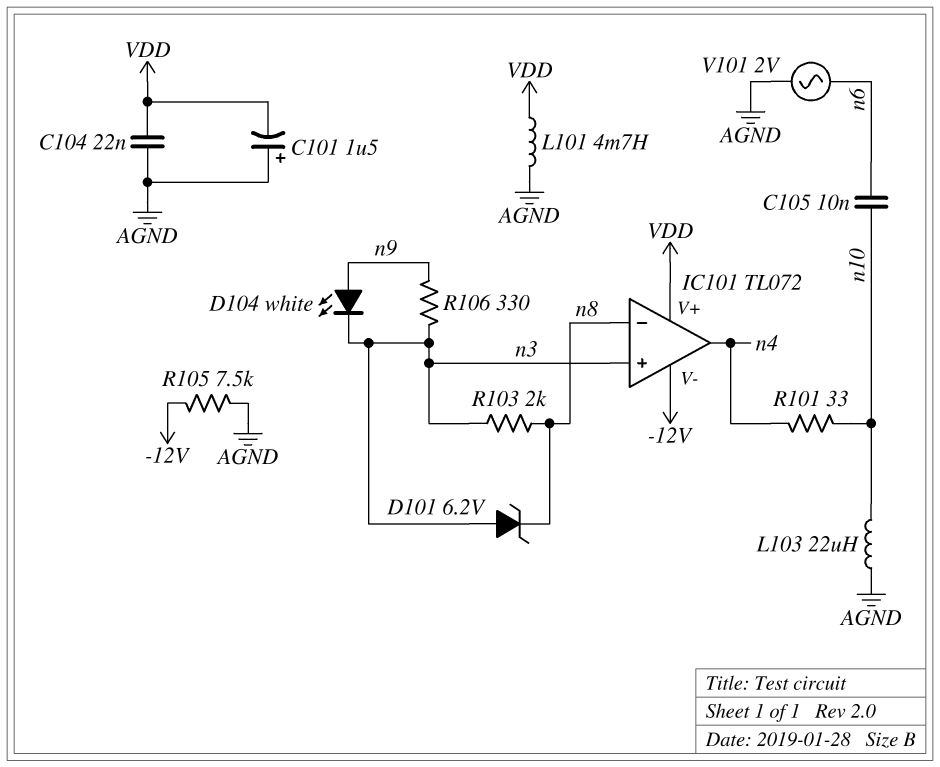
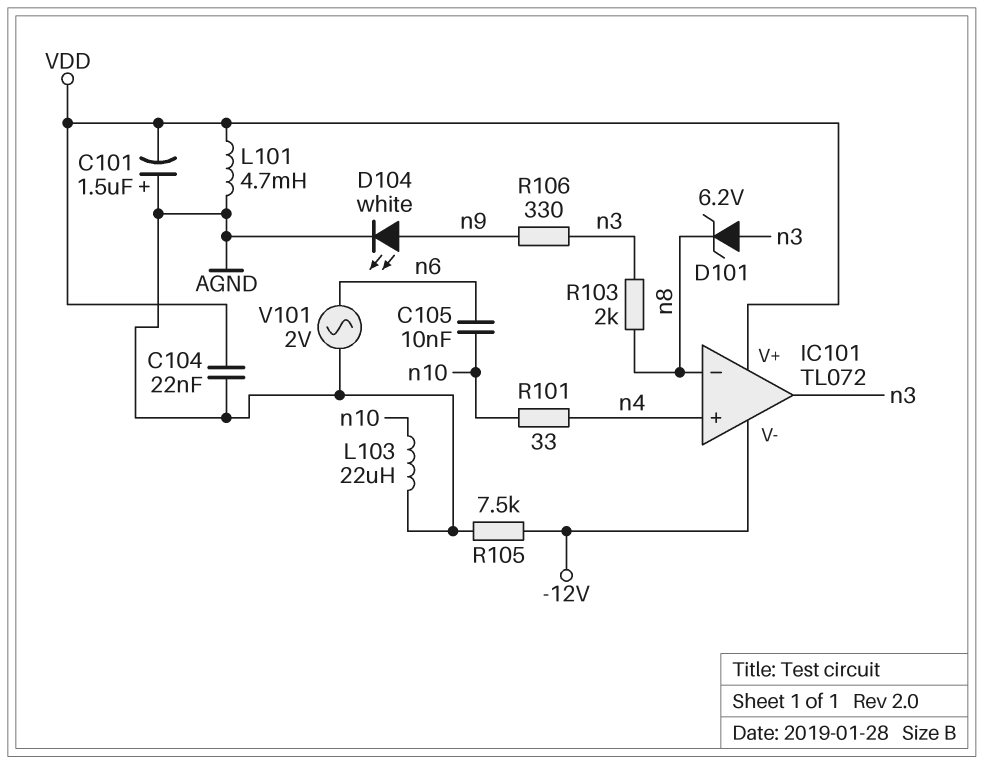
D104: LED white (A n9, K n3) -> LED white (A n9, K AGND)
IC101 pin in+: n3 -> n4
IC101 pin out: n4 -> n3

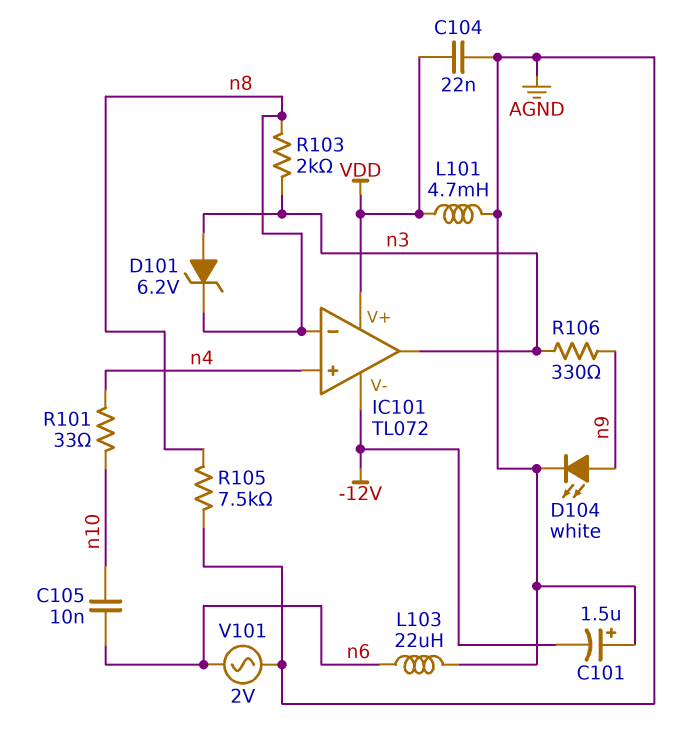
C101: 1.5uF (plus AGND, minus VDD) -> 1.5uF (plus AGND, minus -12V)
L103: 22uH (AGND, n10) -> 22uH (AGND, n6)
R105: 7.5k (-12V, AGND) -> 7.5k (AGND, n8)

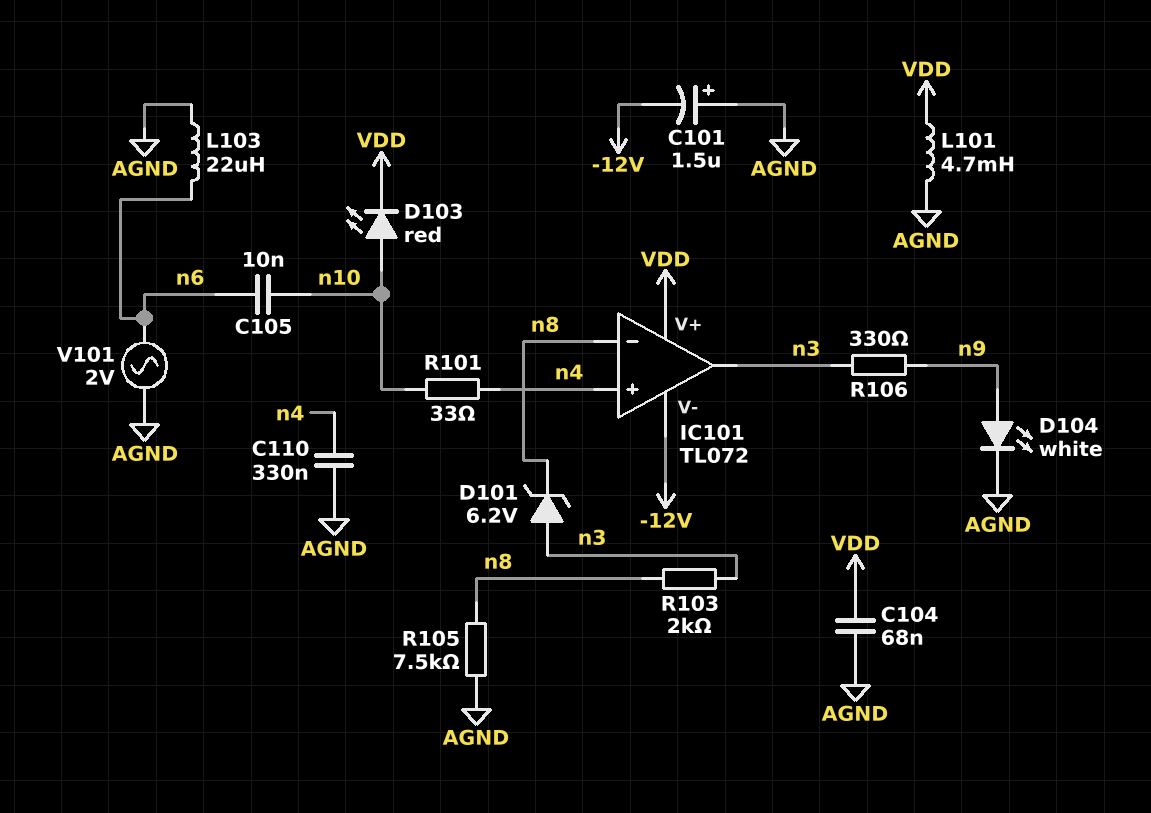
C104: 22nF (AGND, VDD) -> 68nF (AGND, VDD)
C110: none -> 330nF (AGND, n4)
D103: none -> LED red (A n10, K VDD)

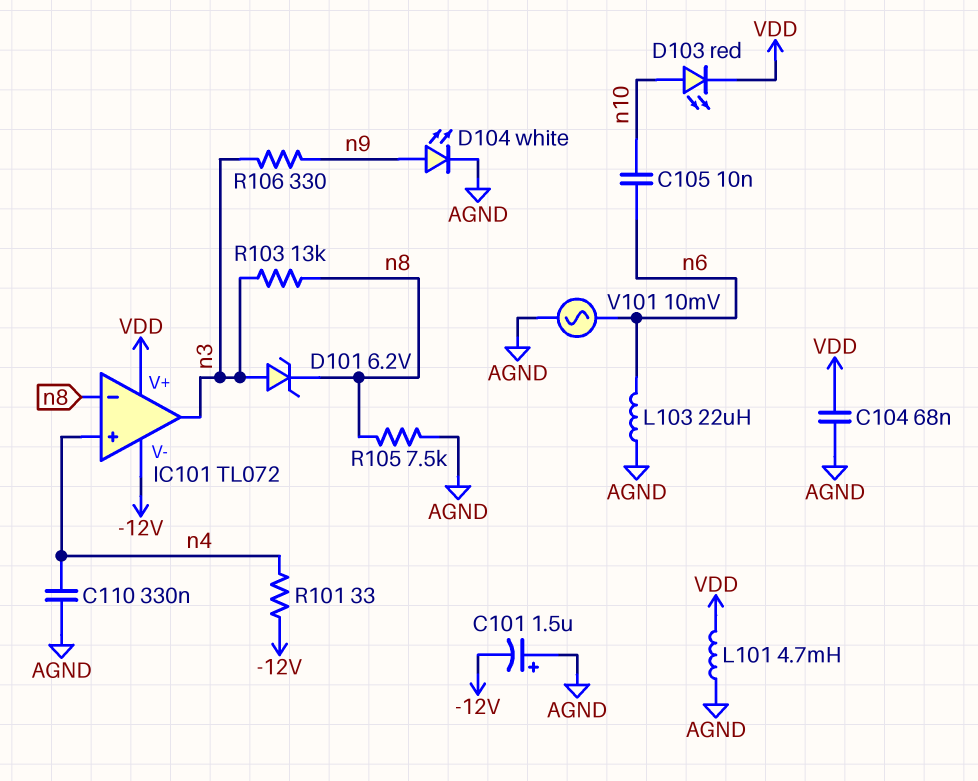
R101: 33 (n4, n10) -> 33 (-12V, n4)
R103: 2k (n3, n8) -> 13k (n3, n8)
V101: AC 2V (AGND, n6) -> AC 10mV (AGND, n6)

